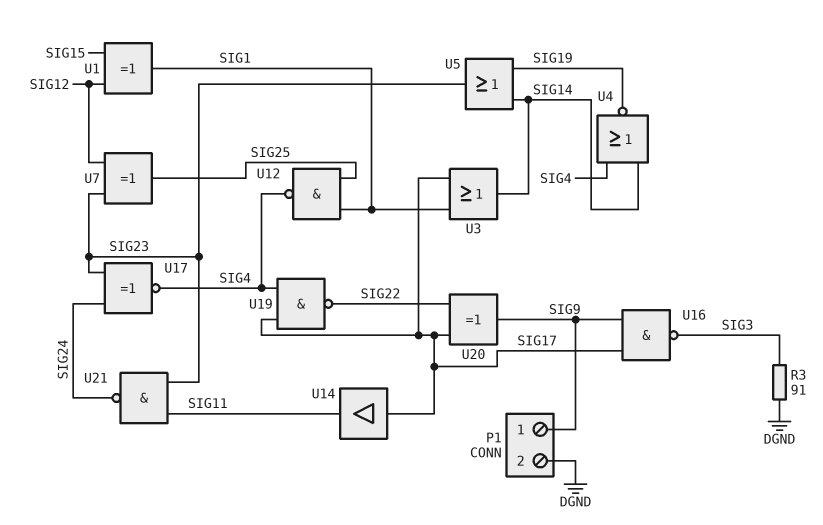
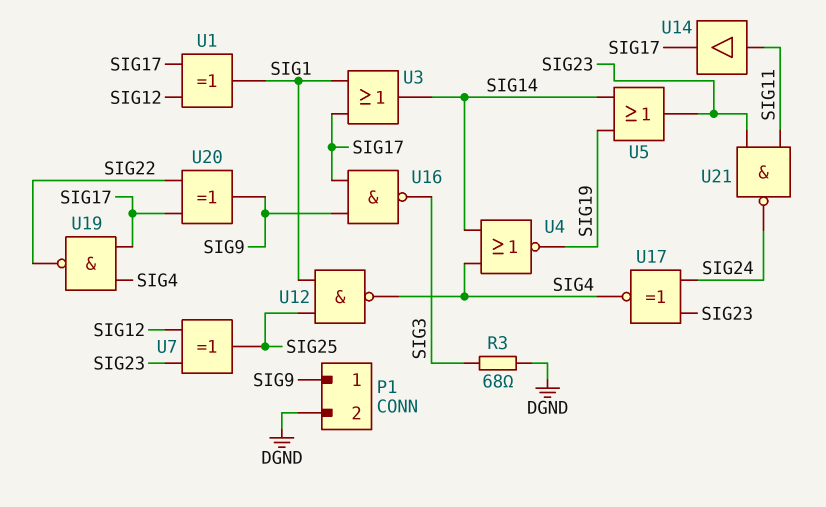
R3: 91 (DGND, SIG3) -> 68 (DGND, SIG3)
U1: XOR (in SIG12, in SIG15, out SIG1) -> XOR (in SIG12, in SIG17, out SIG1)
U14: buffer (in SIG17, out SIG11) -> buffer (in SIG11, out SIG17)

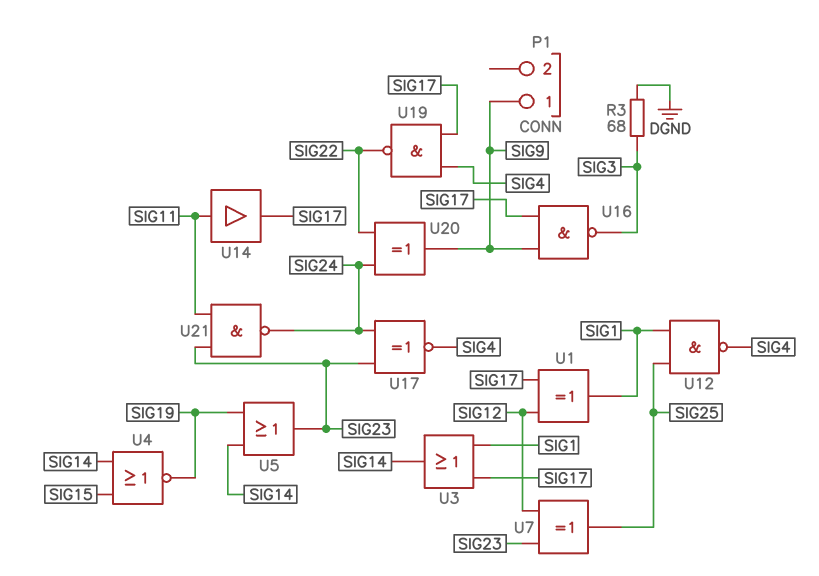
P1 pin 2: DGND -> none
U4: NOR (in SIG4, in SIG14, out SIG19) -> NOR (in SIG14, in SIG15, out SIG19)
U20: XOR (in SIG17, in SIG22, out SIG9) -> XOR (in SIG22, in SIG24, out SIG9)

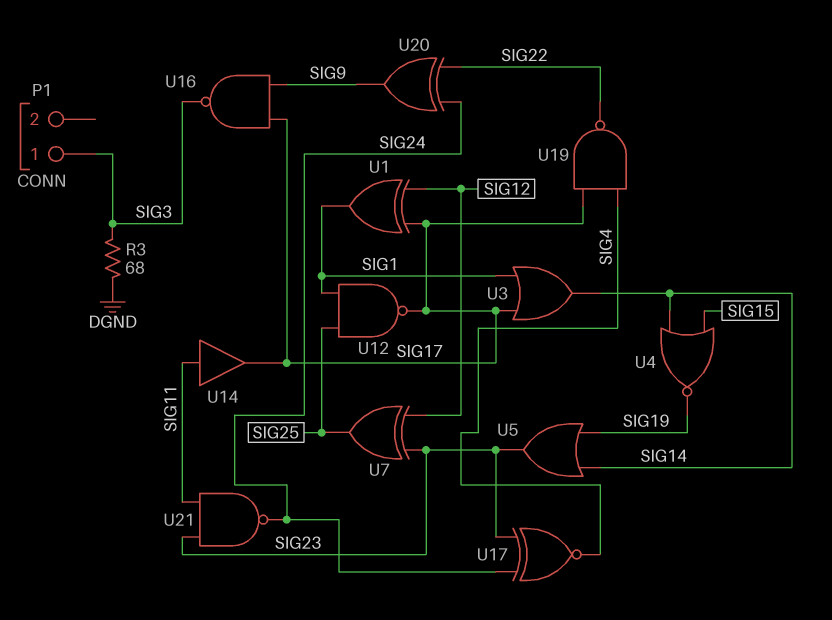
P1 pin 1: SIG9 -> SIG3
U12: NAND (in SIG1, in SIG25, out SIG4) -> NAND (in SIG1, in SIG25, out SIG17)

